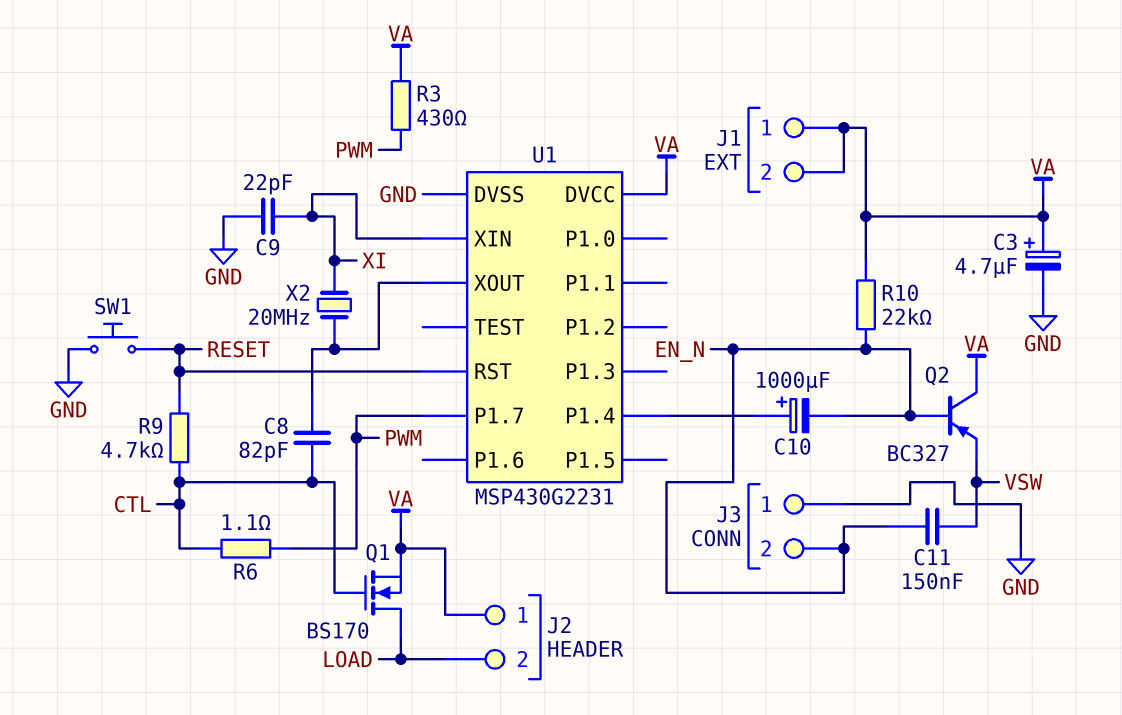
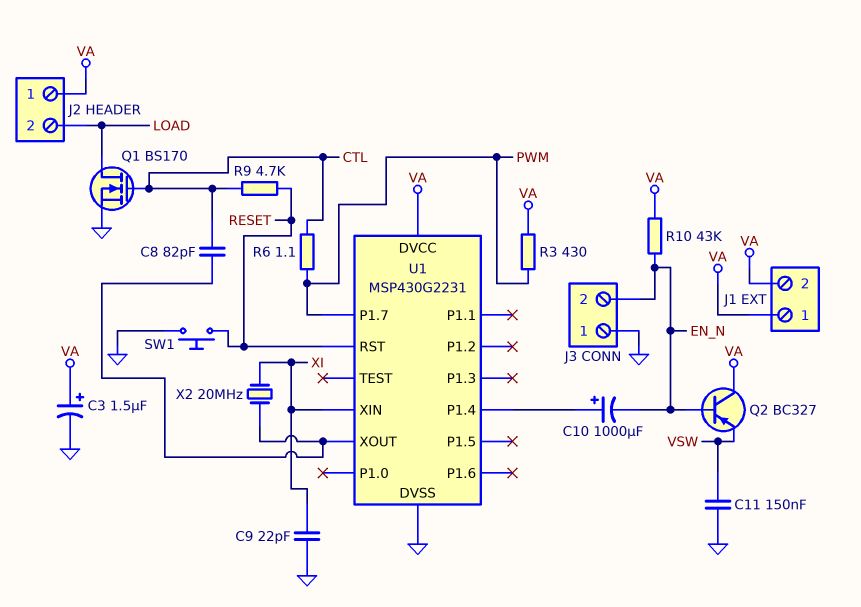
C3: 4.7uF (plus VA, minus GND) -> 1.5uF (plus VA, minus GND)
C11: 150nF (EN_N, VSW) -> 150nF (GND, VSW)
Q1: NMOS BS170 (G CTL, D LOAD, S VA) -> NMOS BS170 (G CTL, D LOAD, S GND)
R10: 22k (EN_N, VA) -> 43k (EN_N, VA)

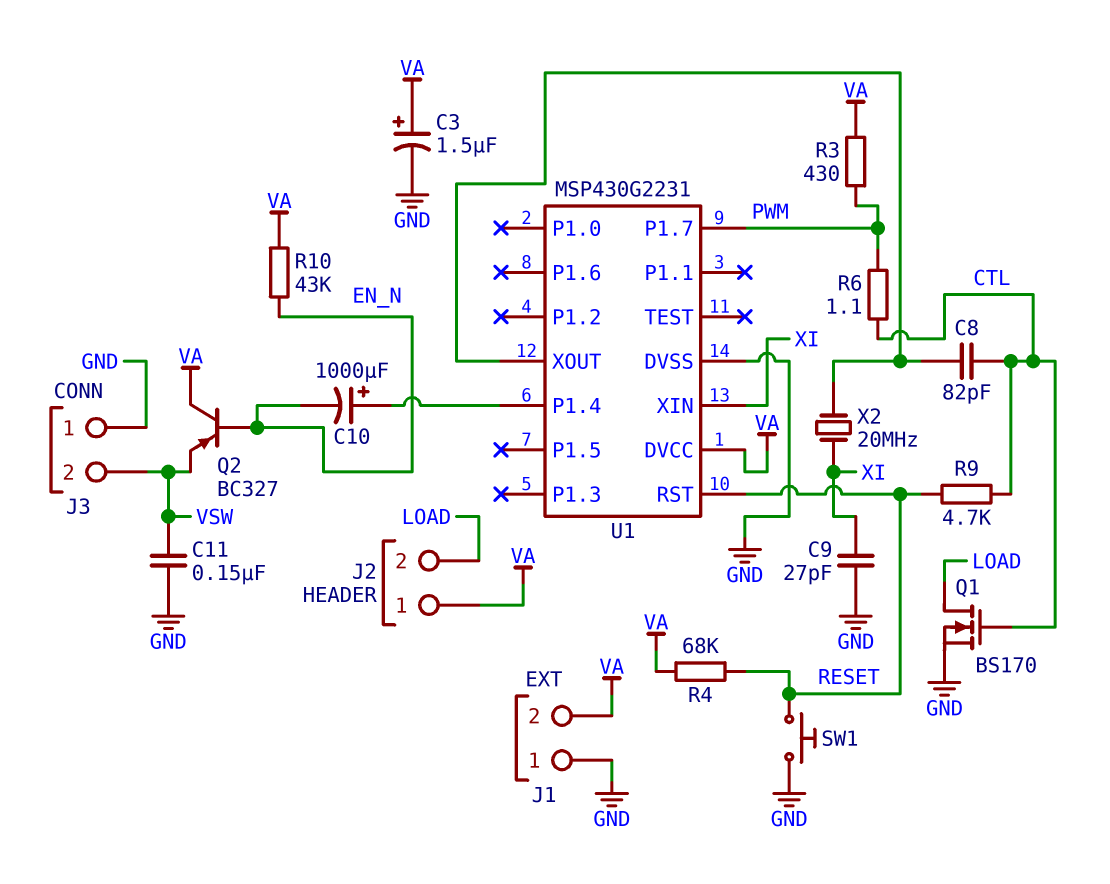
C9: 22pF (GND, XI) -> 27pF (GND, XI)
J1 pin 1: VA -> GND
J3 pin 2: EN_N -> VSW
R4: none -> 68k (RESET, VA)

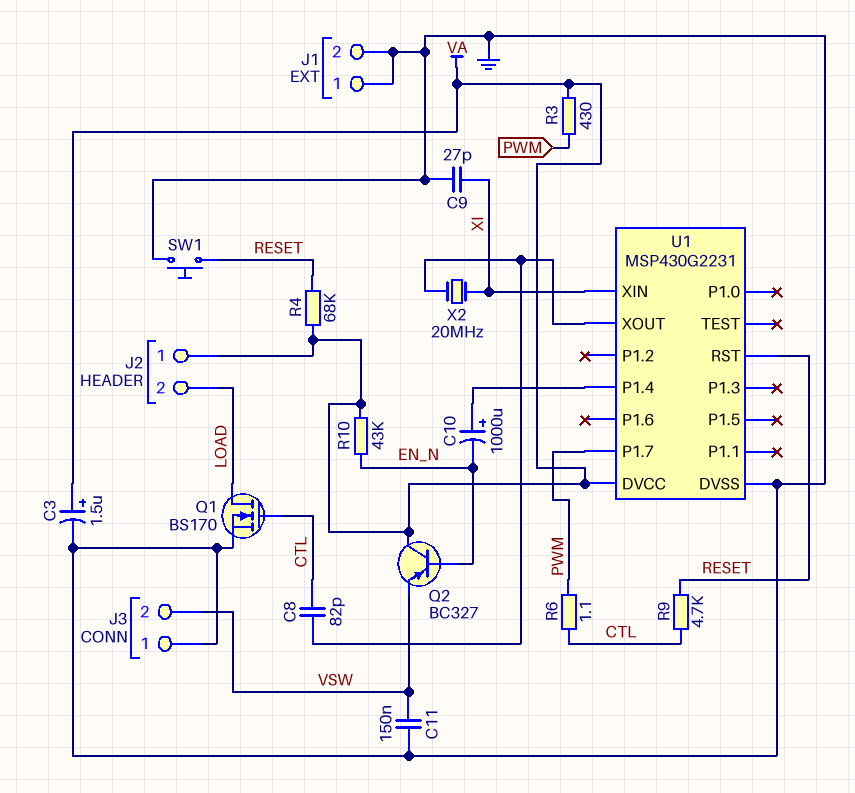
J1 pin 2: VA -> GND

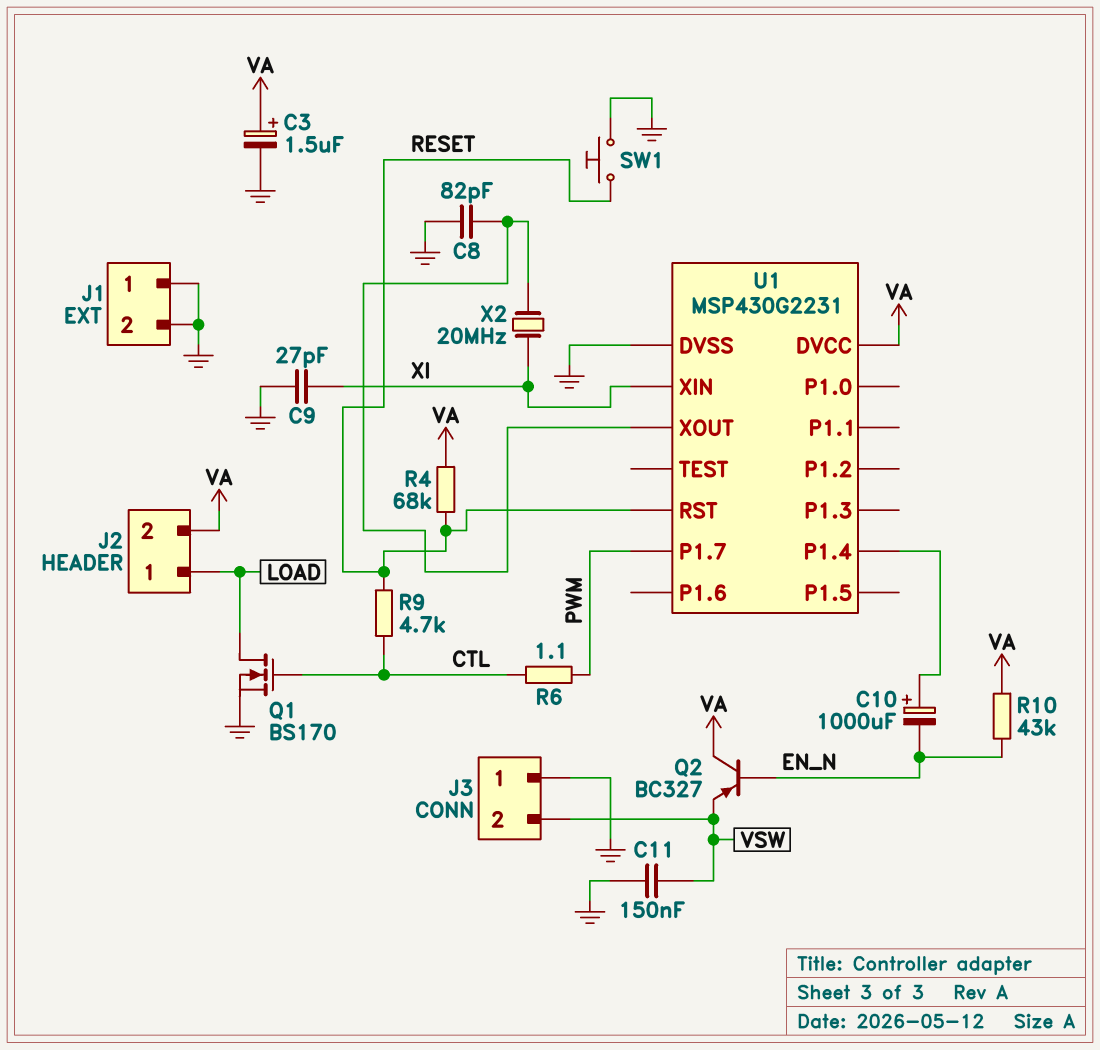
C8: 82pF (CTL, U1/XOUT) -> 82pF (GND, U1/XOUT)
J2 pin 1: VA -> LOAD
J2 pin 2: LOAD -> VA
R3: 430 (PWM, VA) -> none

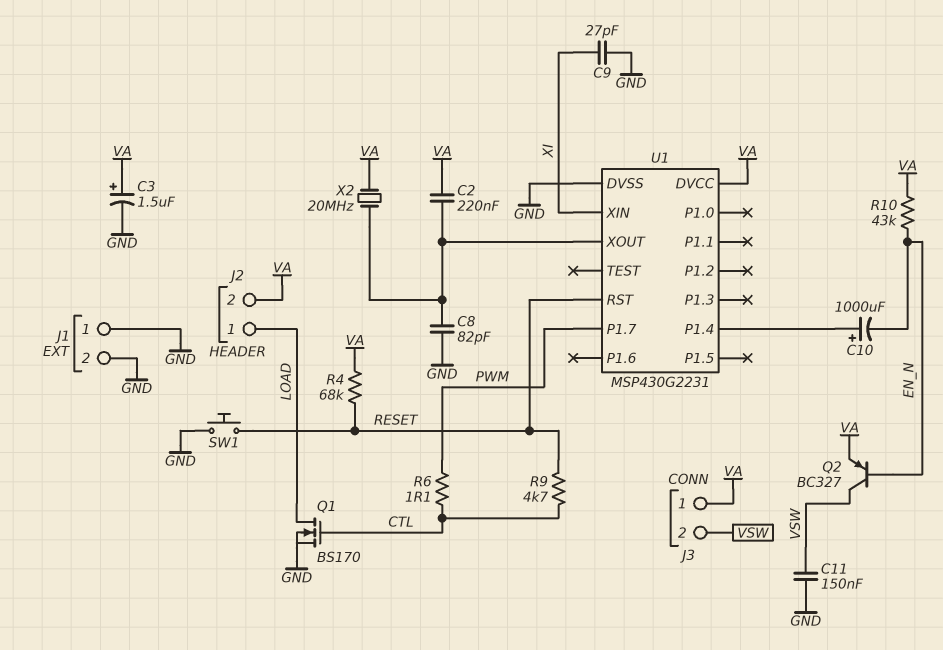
C2: none -> 220nF (U1/XOUT, VA)
J3 pin 1: GND -> VA
Q2: PNP BC327 (B EN_N, C VA, E VSW) -> PNP BC327 (B EN_N, C VSW, E VA)
X2: 20MHz (U1/XOUT, XI) -> 20MHz (U1/XOUT, VA)

